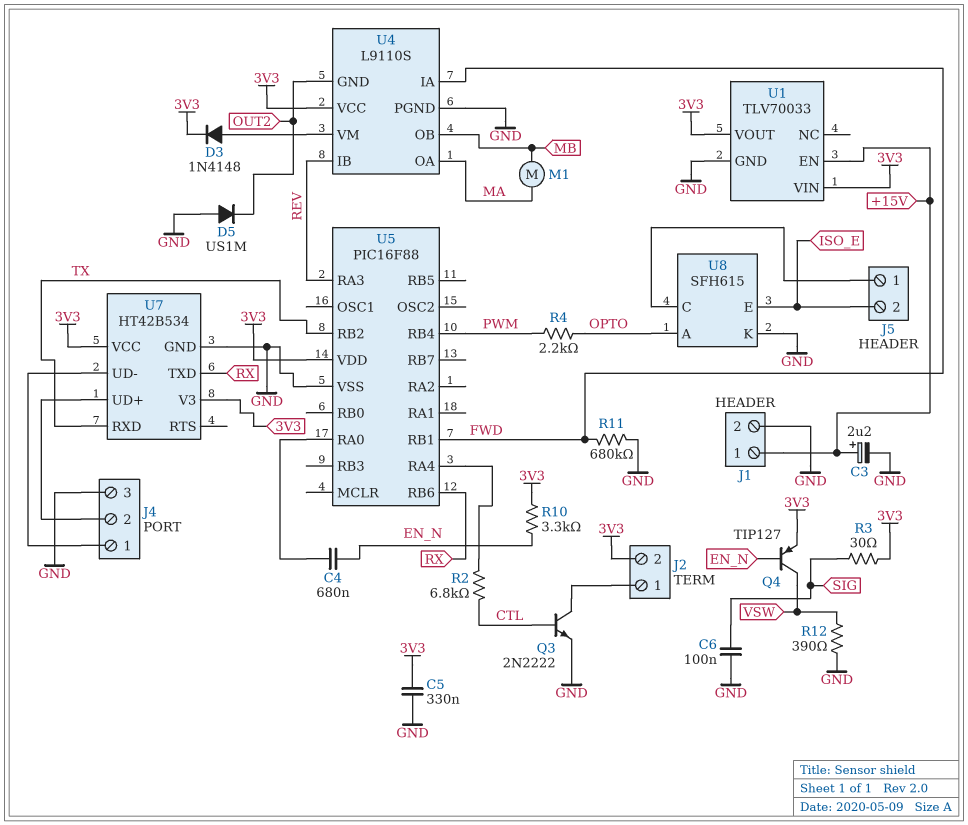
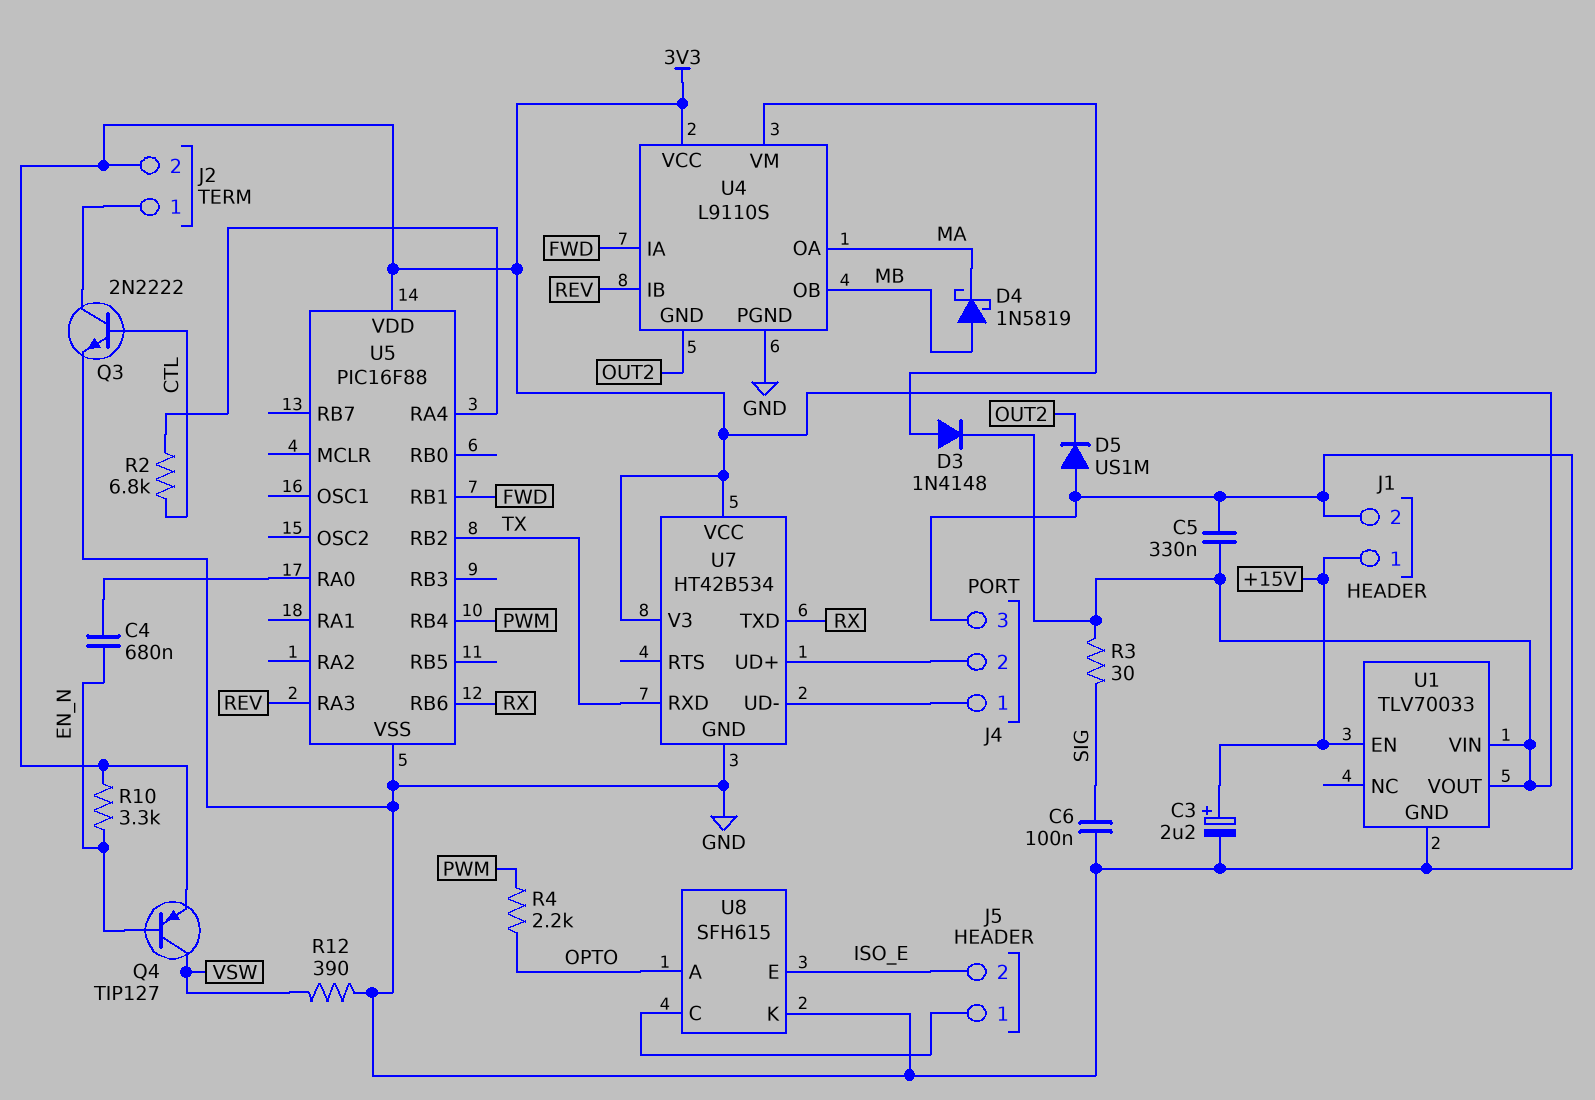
D4: none -> schottky 1N5819 (A MB, K MA)
M1: motor (MA, MB) -> none
R11: 680k (FWD, GND) -> none

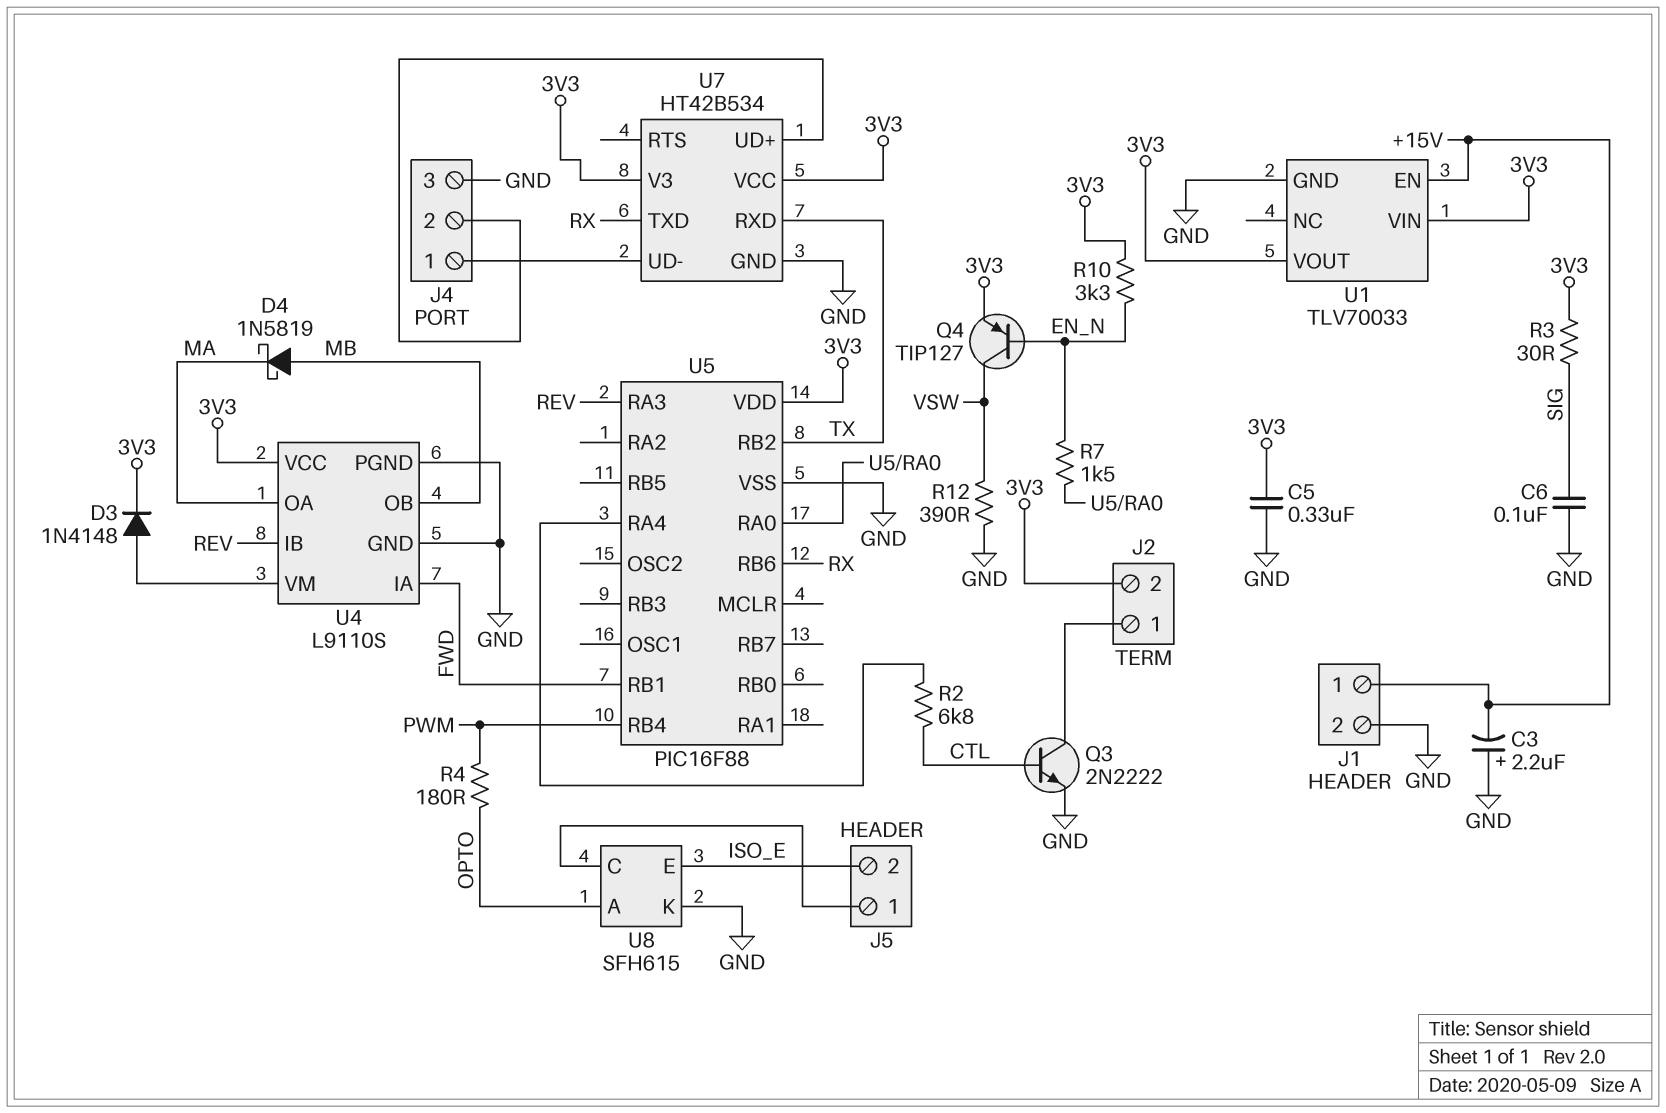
C3: 2.2uF (plus +15V, minus GND) -> 2.2uF (plus GND, minus +15V)
C4: 680nF (EN_N, U5/RA0) -> none
D5: diode US1M (A GND, K OUT2) -> none
R4: 2.2k (OPTO, PWM) -> 180 (OPTO, PWM)
R7: none -> 1.5k (EN_N, U5/RA0)
U4 pin GND: OUT2 -> GND

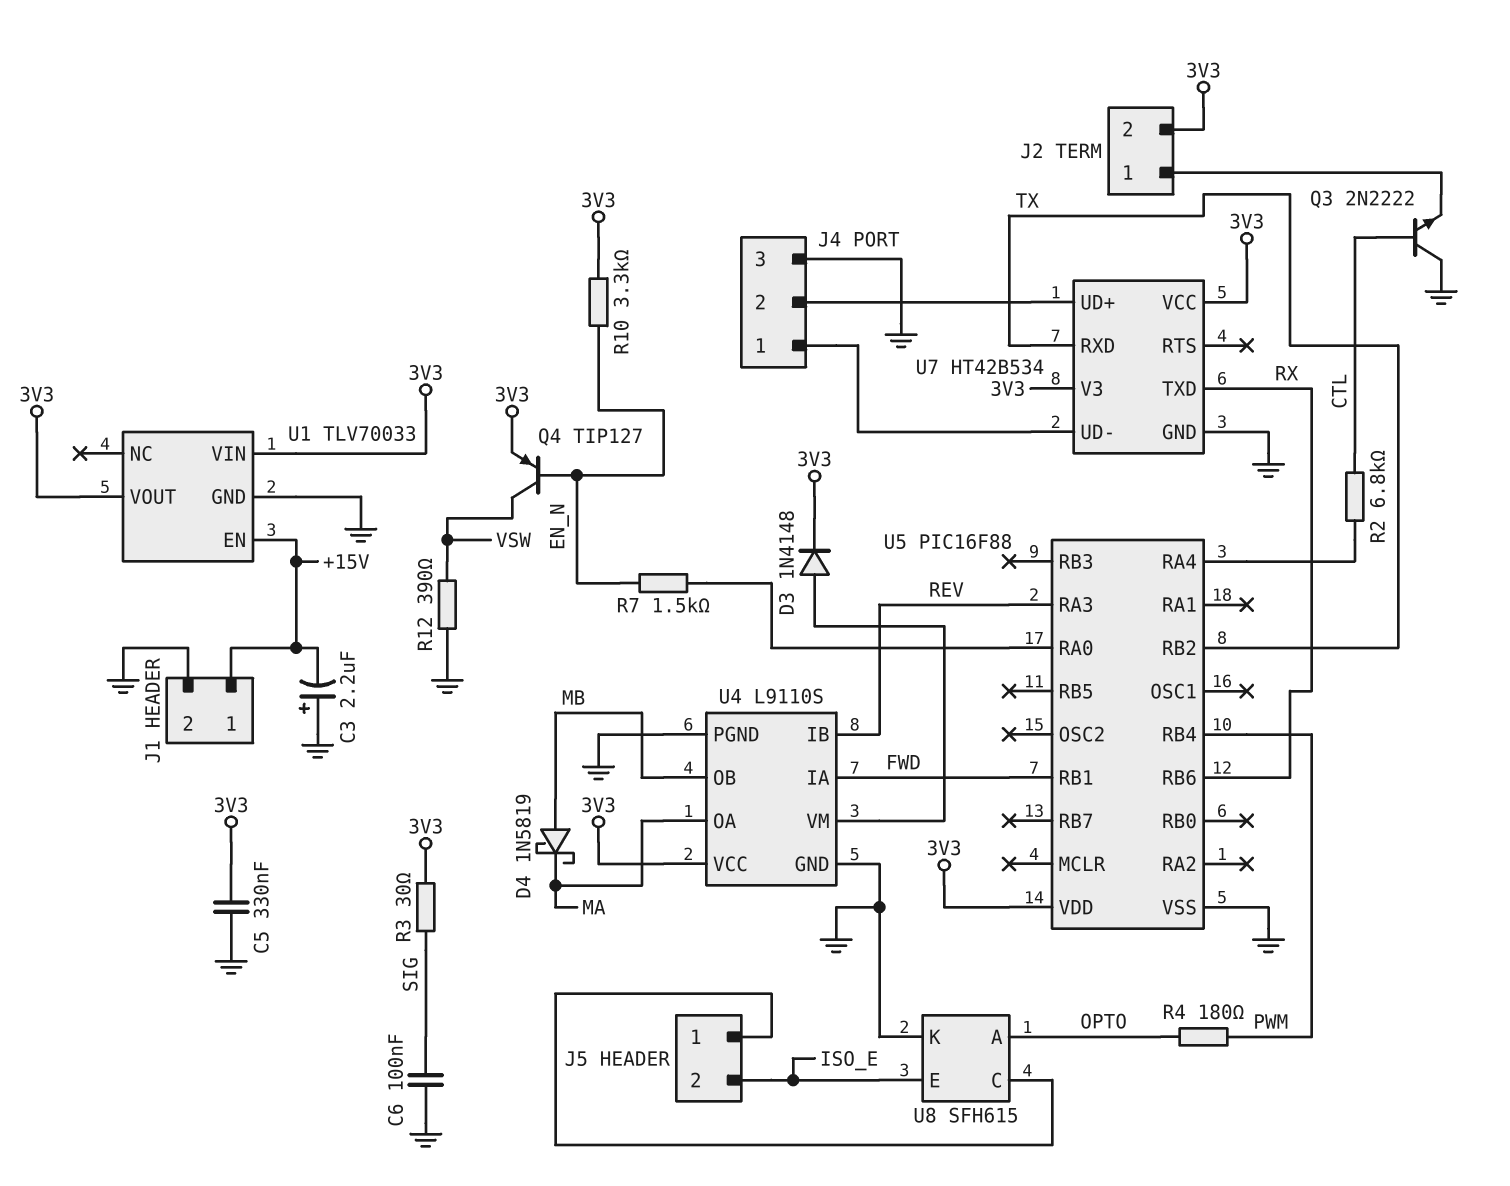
Q3: NPN 2N2222 (B CTL, C J2/1, E GND) -> NPN 2N2222 (B CTL, C GND, E J2/1)

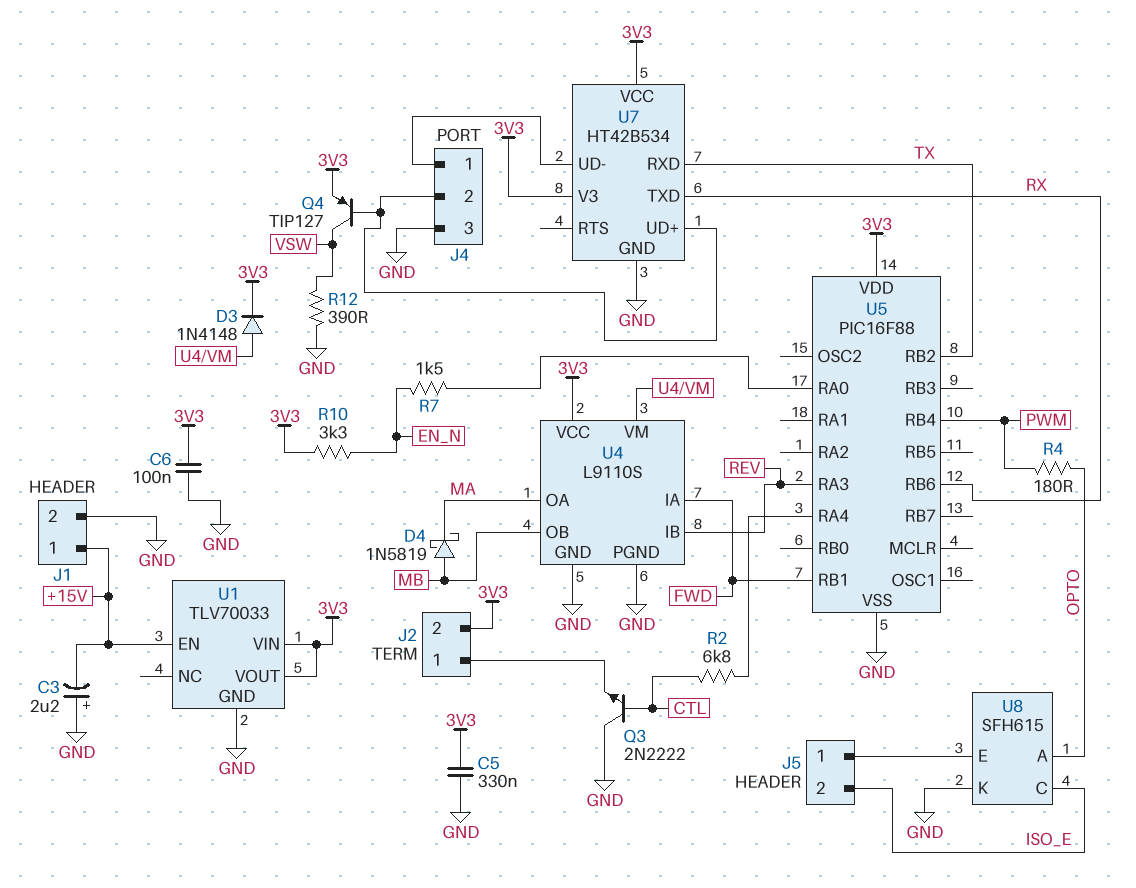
C6: 100nF (GND, SIG) -> 100nF (3V3, GND)
Q4: PNP TIP127 (B EN_N, C VSW, E 3V3) -> PNP TIP127 (B J4/2, C VSW, E 3V3)
R3: 30 (3V3, SIG) -> none
U8 pin C: J5/1 -> ISO_E
U8 pin E: ISO_E -> J5/1

